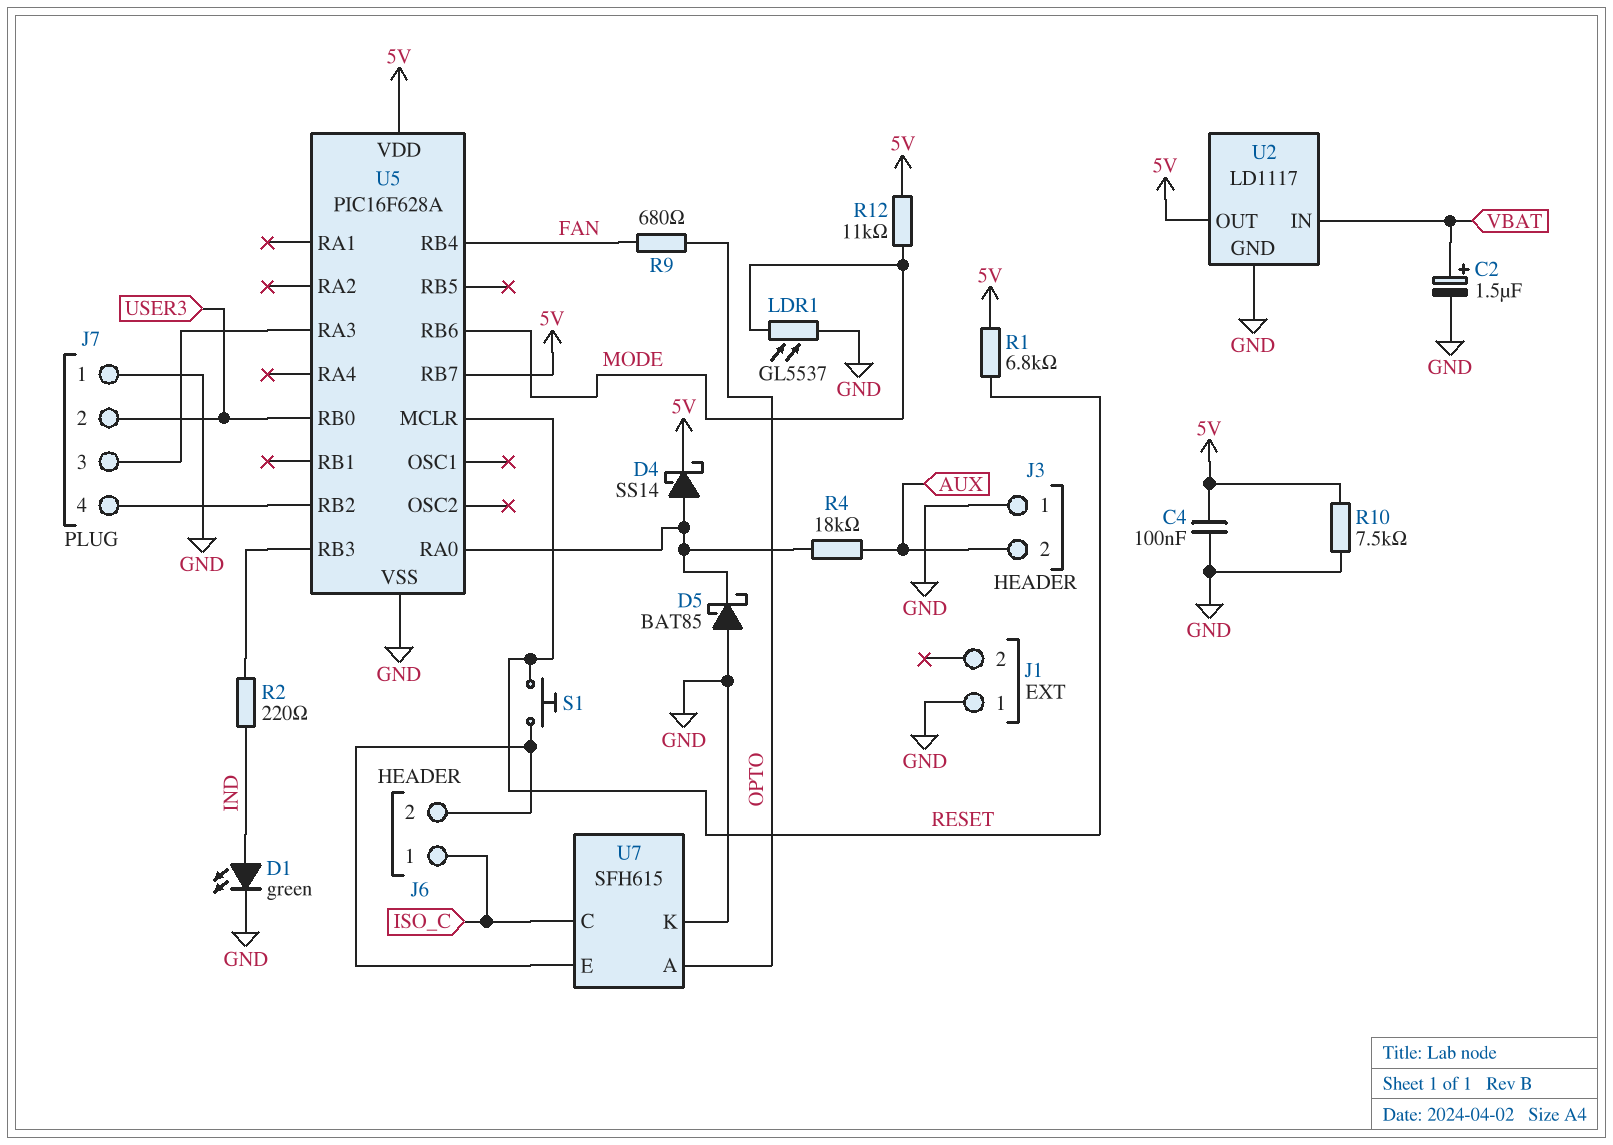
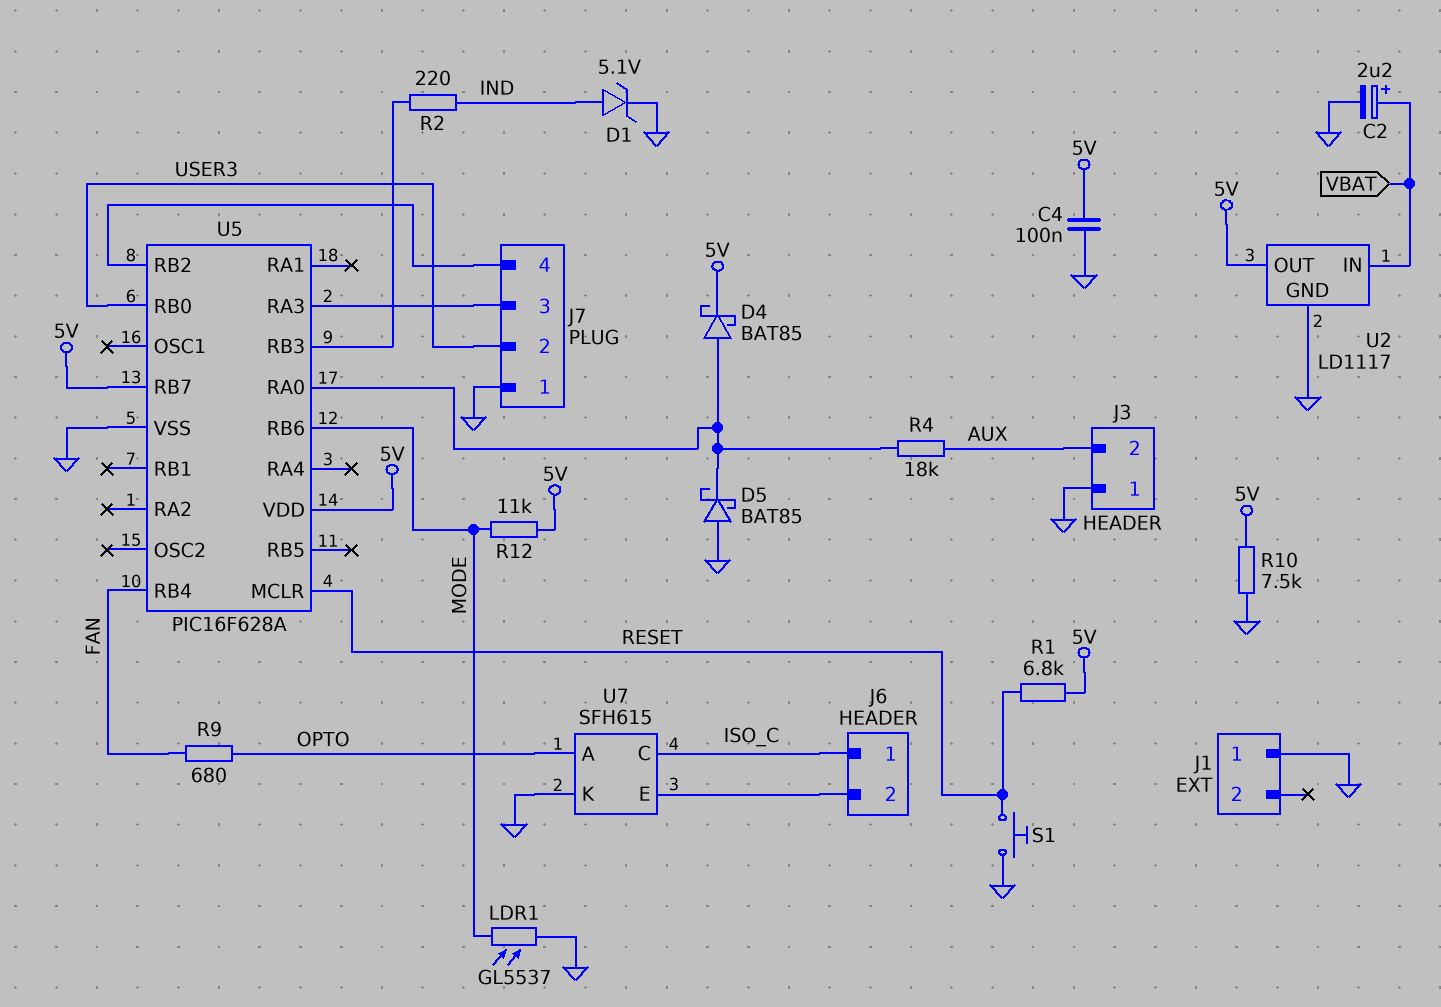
C2: 1.5uF (plus VBAT, minus GND) -> 2.2uF (plus VBAT, minus GND)
D1: LED green (A IND, K GND) -> zener 5.1V (A IND, K GND)
D4: schottky SS14 (A U5/RA0, K 5V) -> schottky BAT85 (A U5/RA0, K 5V)
S1: button (J6/2, RESET) -> button (GND, RESET)

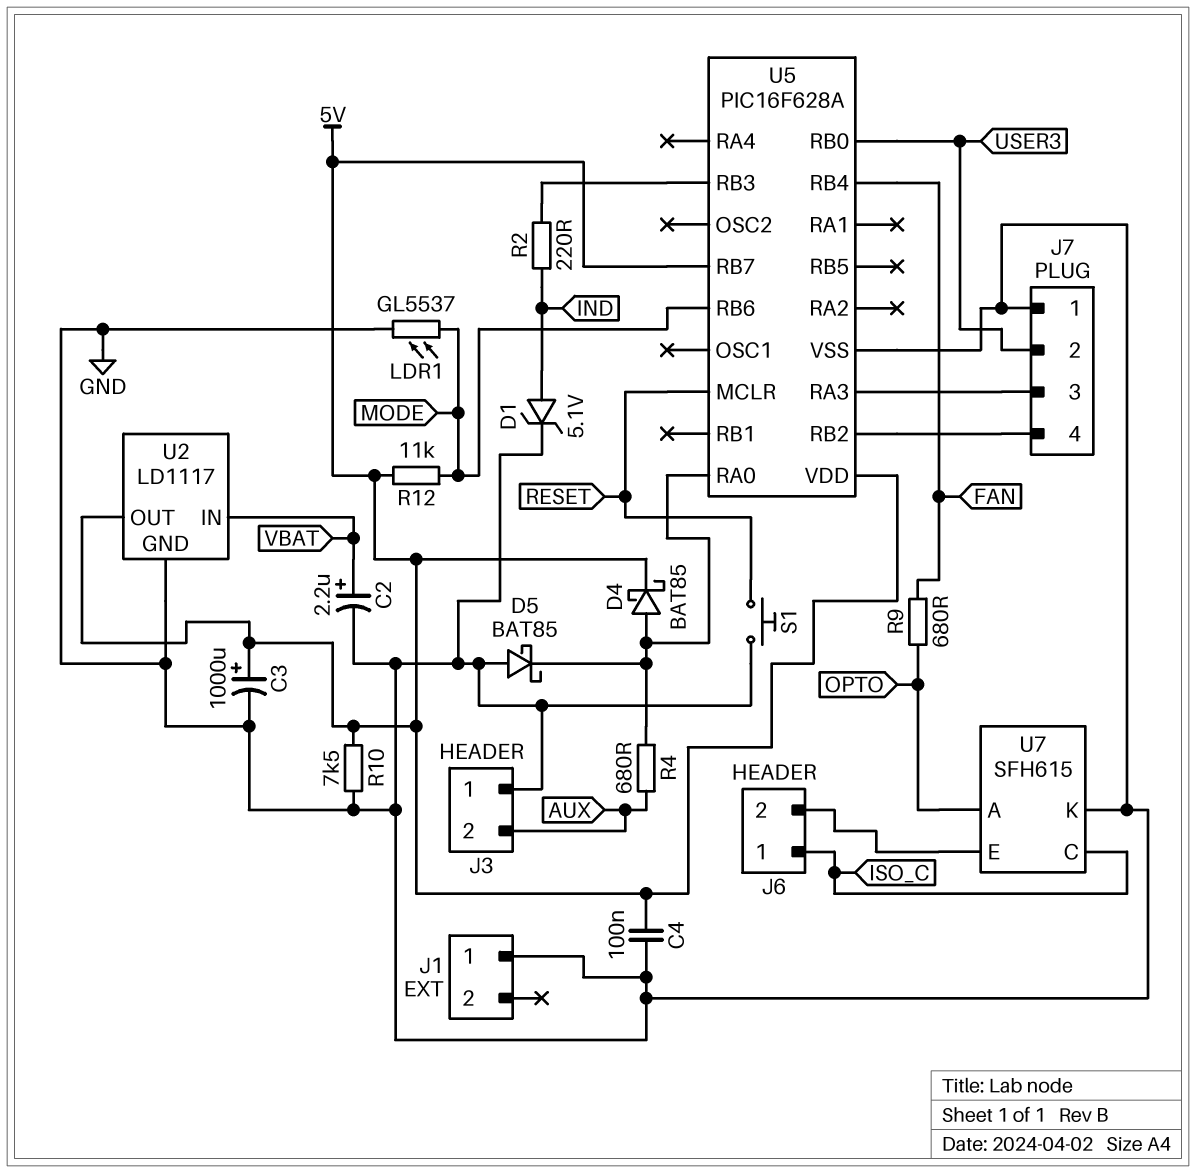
C3: none -> 1000uF (plus 5V, minus GND)
R1: 6.8k (5V, RESET) -> none
R4: 18k (AUX, U5/RA0) -> 680 (AUX, U5/RA0)

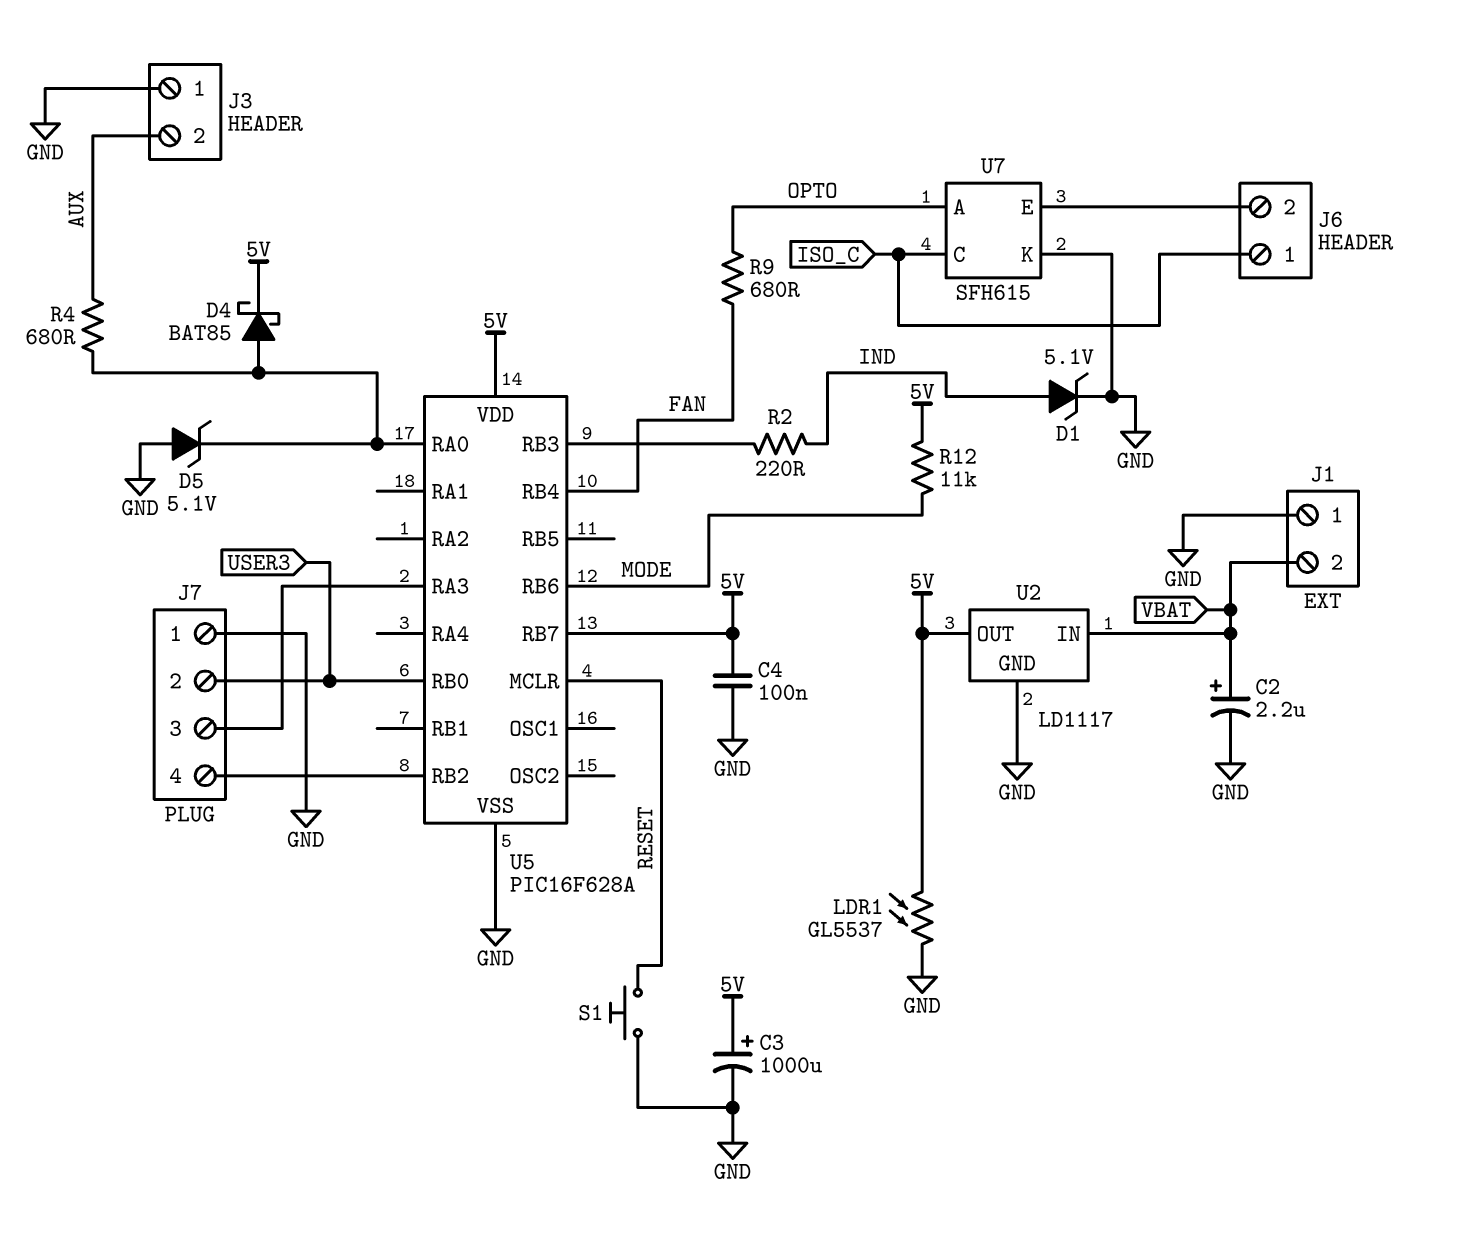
D5: schottky BAT85 (A GND, K U5/RA0) -> zener 5.1V (A GND, K U5/RA0)
J1 pin 2: none -> VBAT
LDR1: GL5537 (GND, MODE) -> GL5537 (5V, GND)
R10: 7.5k (5V, GND) -> none

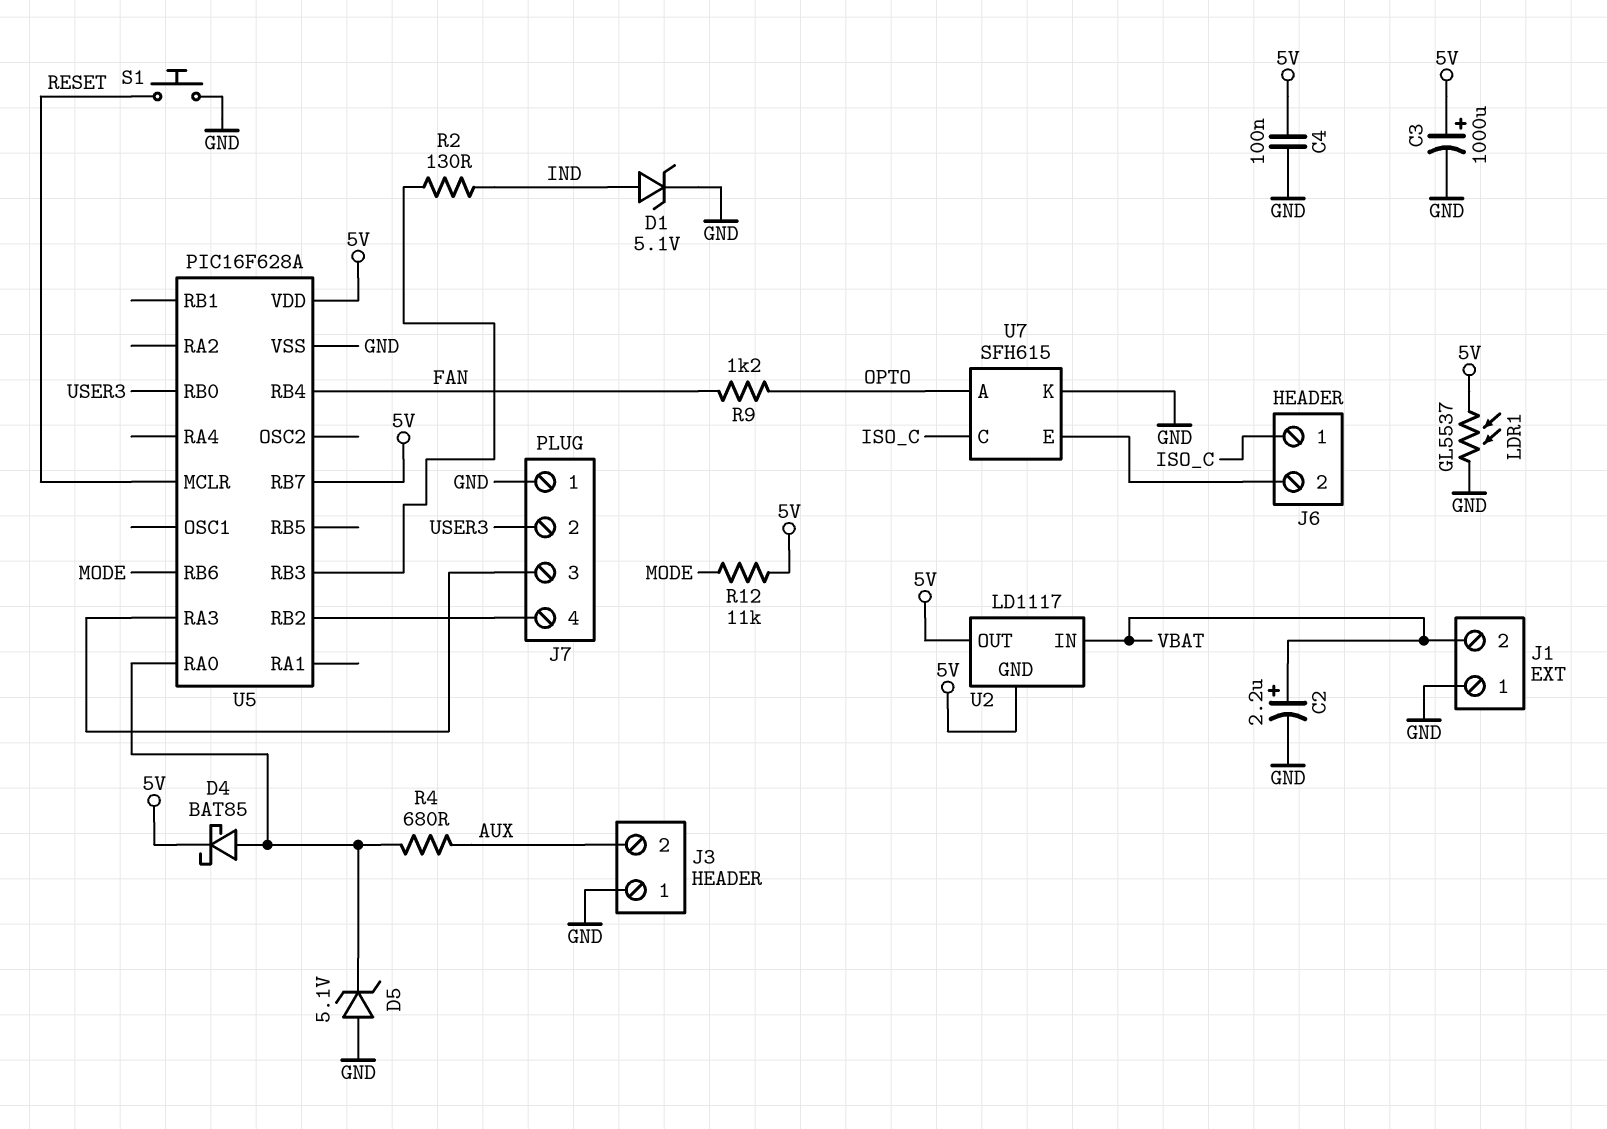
R2: 220 (IND, U5/RB3) -> 130 (IND, U5/RB3)
R9: 680 (FAN, OPTO) -> 1.2k (FAN, OPTO)
U2 pin GND: GND -> 5V

